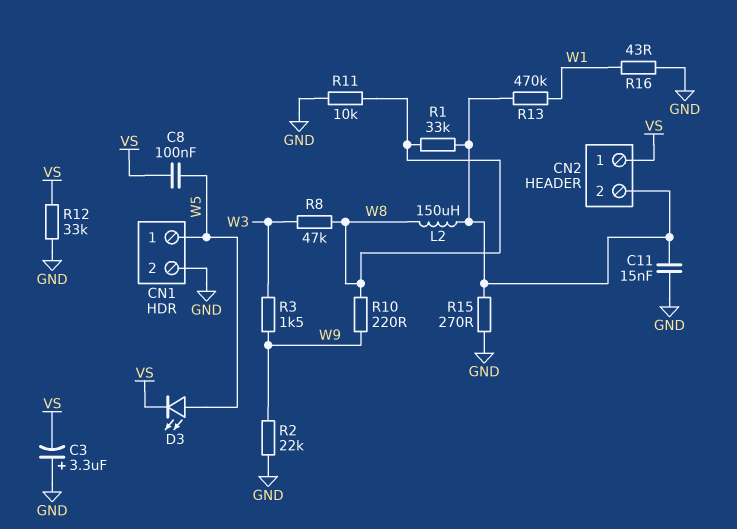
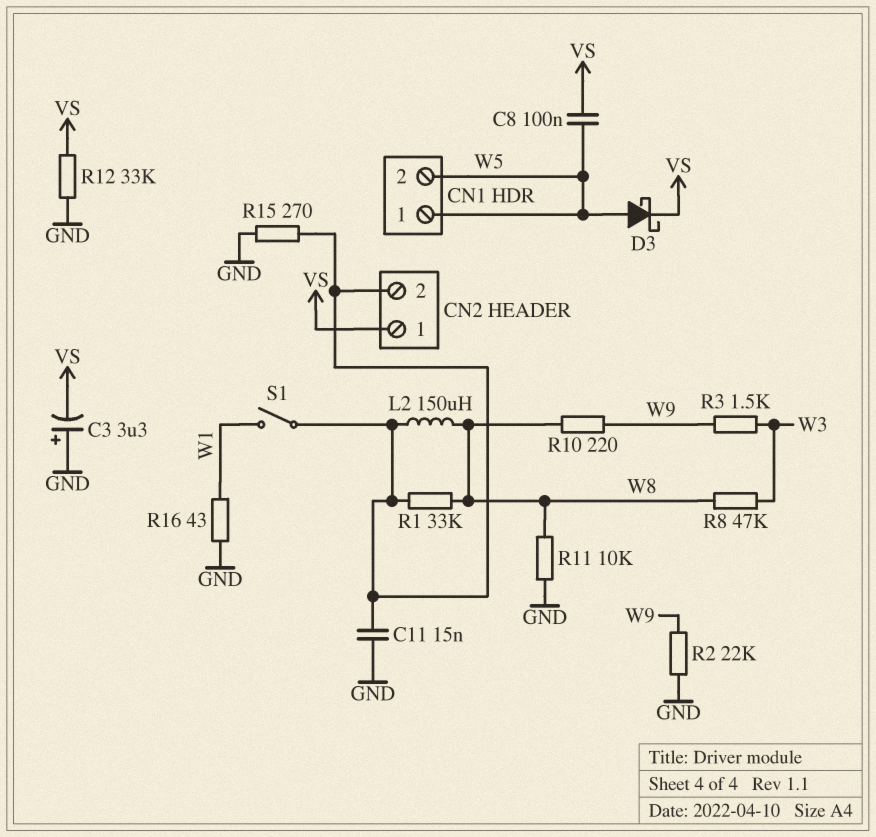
CN1 pin 2: GND -> W5
D3: LED (A W5, K VS) -> schottky (A W5, K VS)
R13: 470k (CN2/2, W1) -> none
S1: none -> switch (CN2/2, W1)

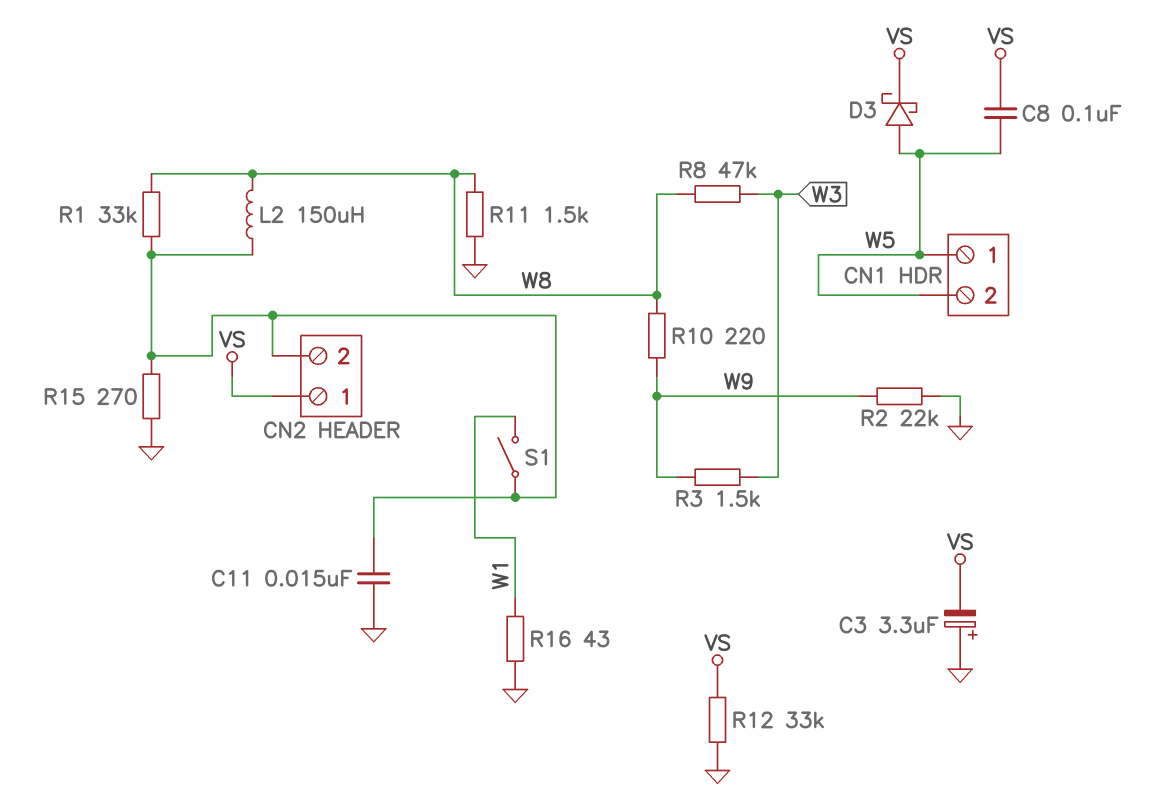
R11: 10k (GND, W8) -> 1.5k (GND, W8)

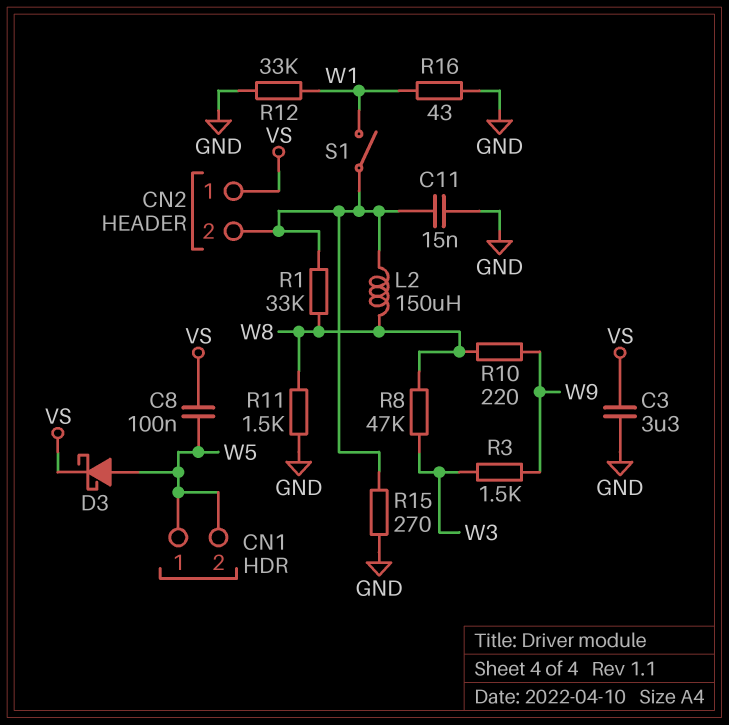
C3: 3.3uF (plus GND, minus VS) -> 3.3uF (GND, VS)
R2: 22k (GND, W9) -> none
R12: 33k (GND, VS) -> 33k (GND, W1)

